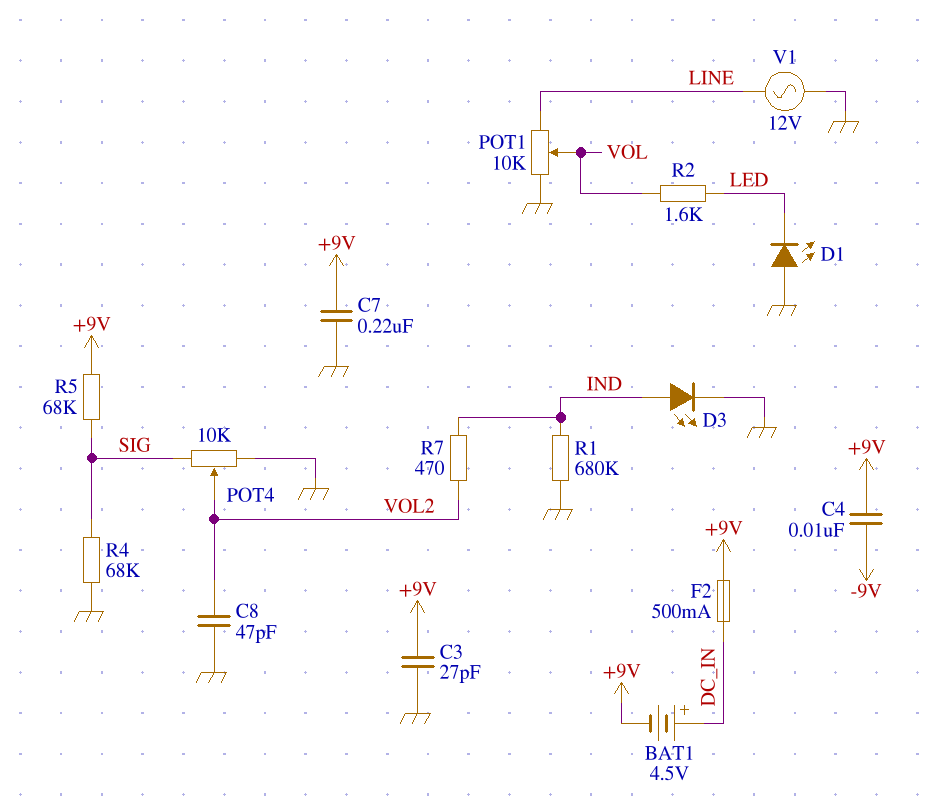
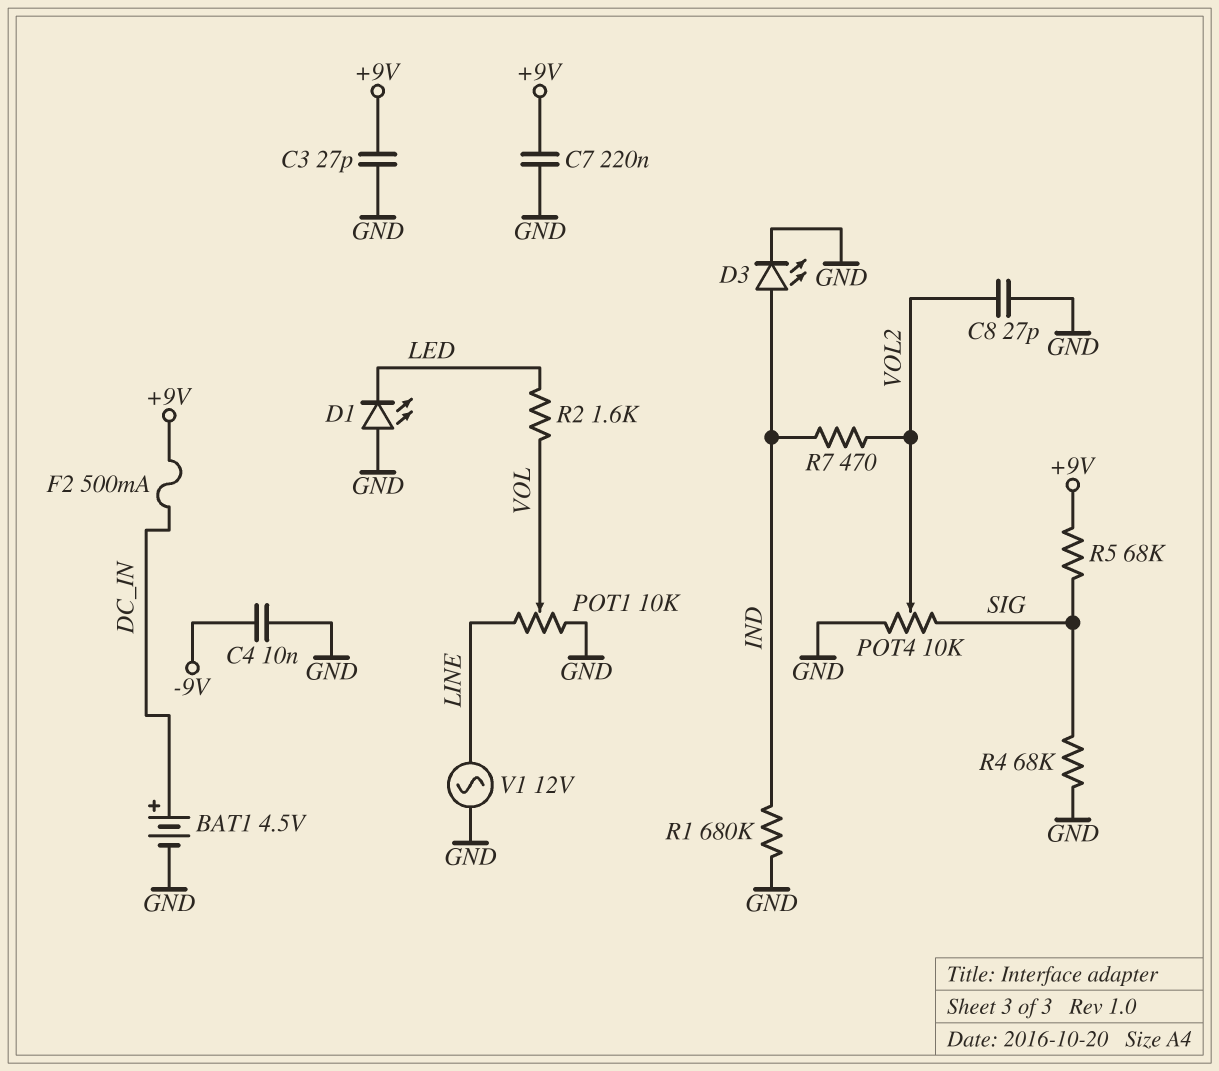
BAT1: 4.5V (plus DC_IN, minus +9V) -> 4.5V (plus DC_IN, minus GND)
C4: 10nF (+9V, -9V) -> 10nF (-9V, GND)
C8: 47pF (GND, VOL2) -> 27pF (GND, VOL2)

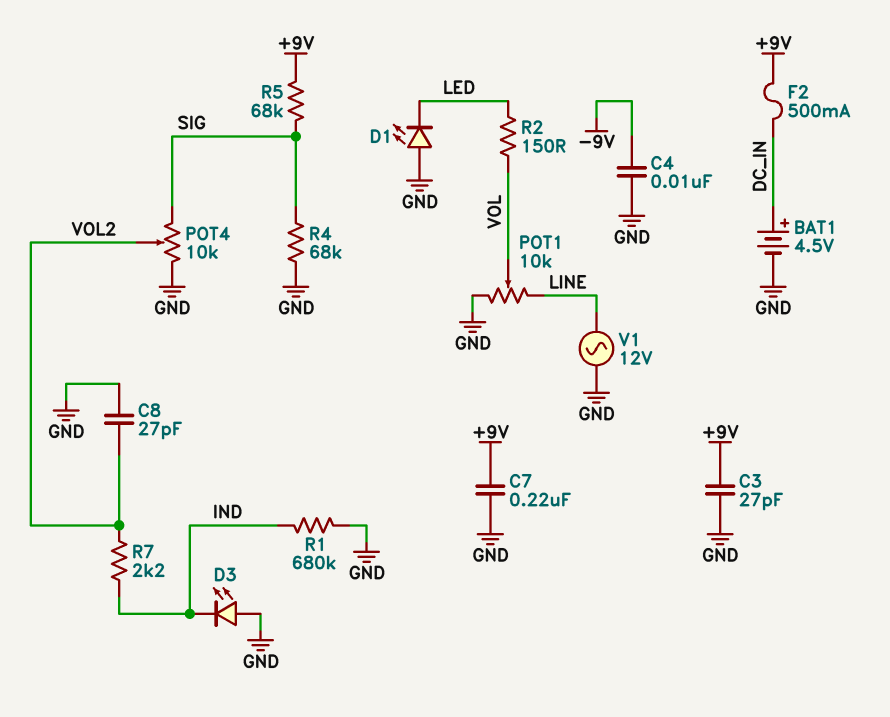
D3: LED (A IND, K GND) -> LED (A GND, K IND)
R2: 1.6k (LED, VOL) -> 150 (LED, VOL)
R7: 470 (IND, VOL2) -> 2.2k (IND, VOL2)

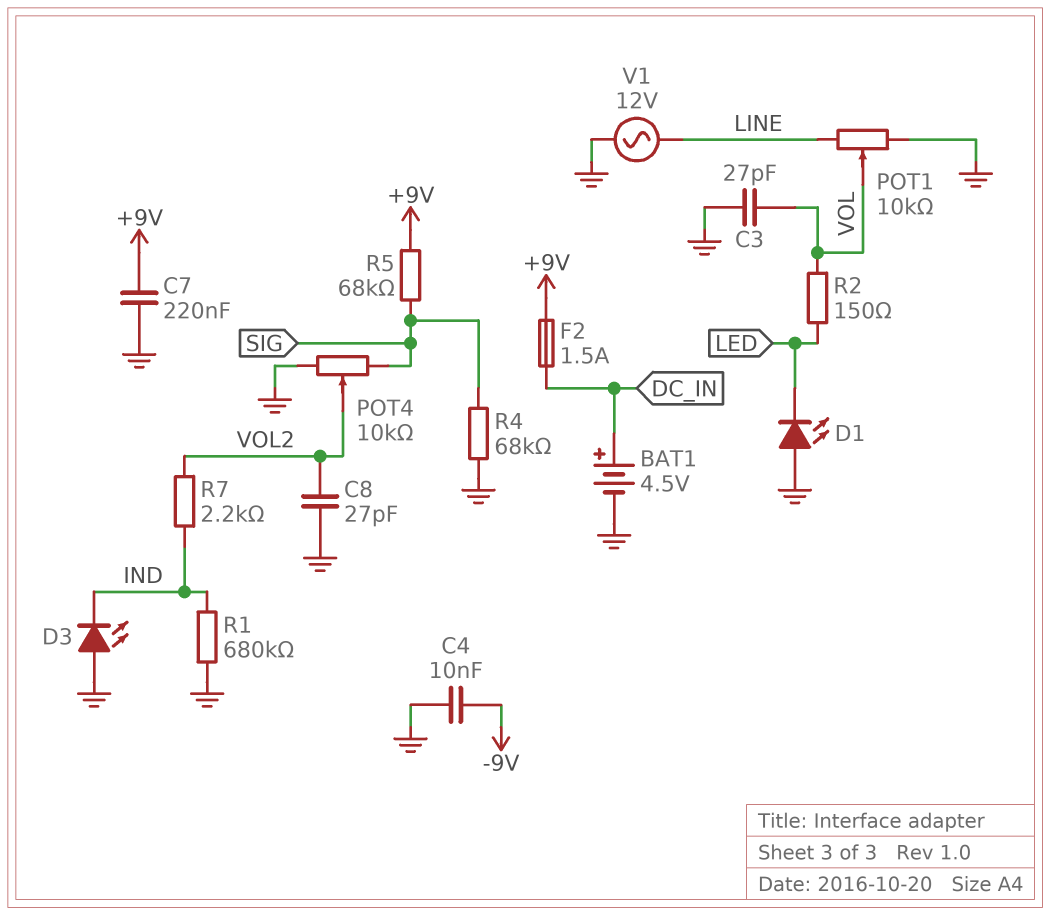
C3: 27pF (+9V, GND) -> 27pF (GND, VOL)
F2: 500mA (+9V, DC_IN) -> 1.5A (+9V, DC_IN)

